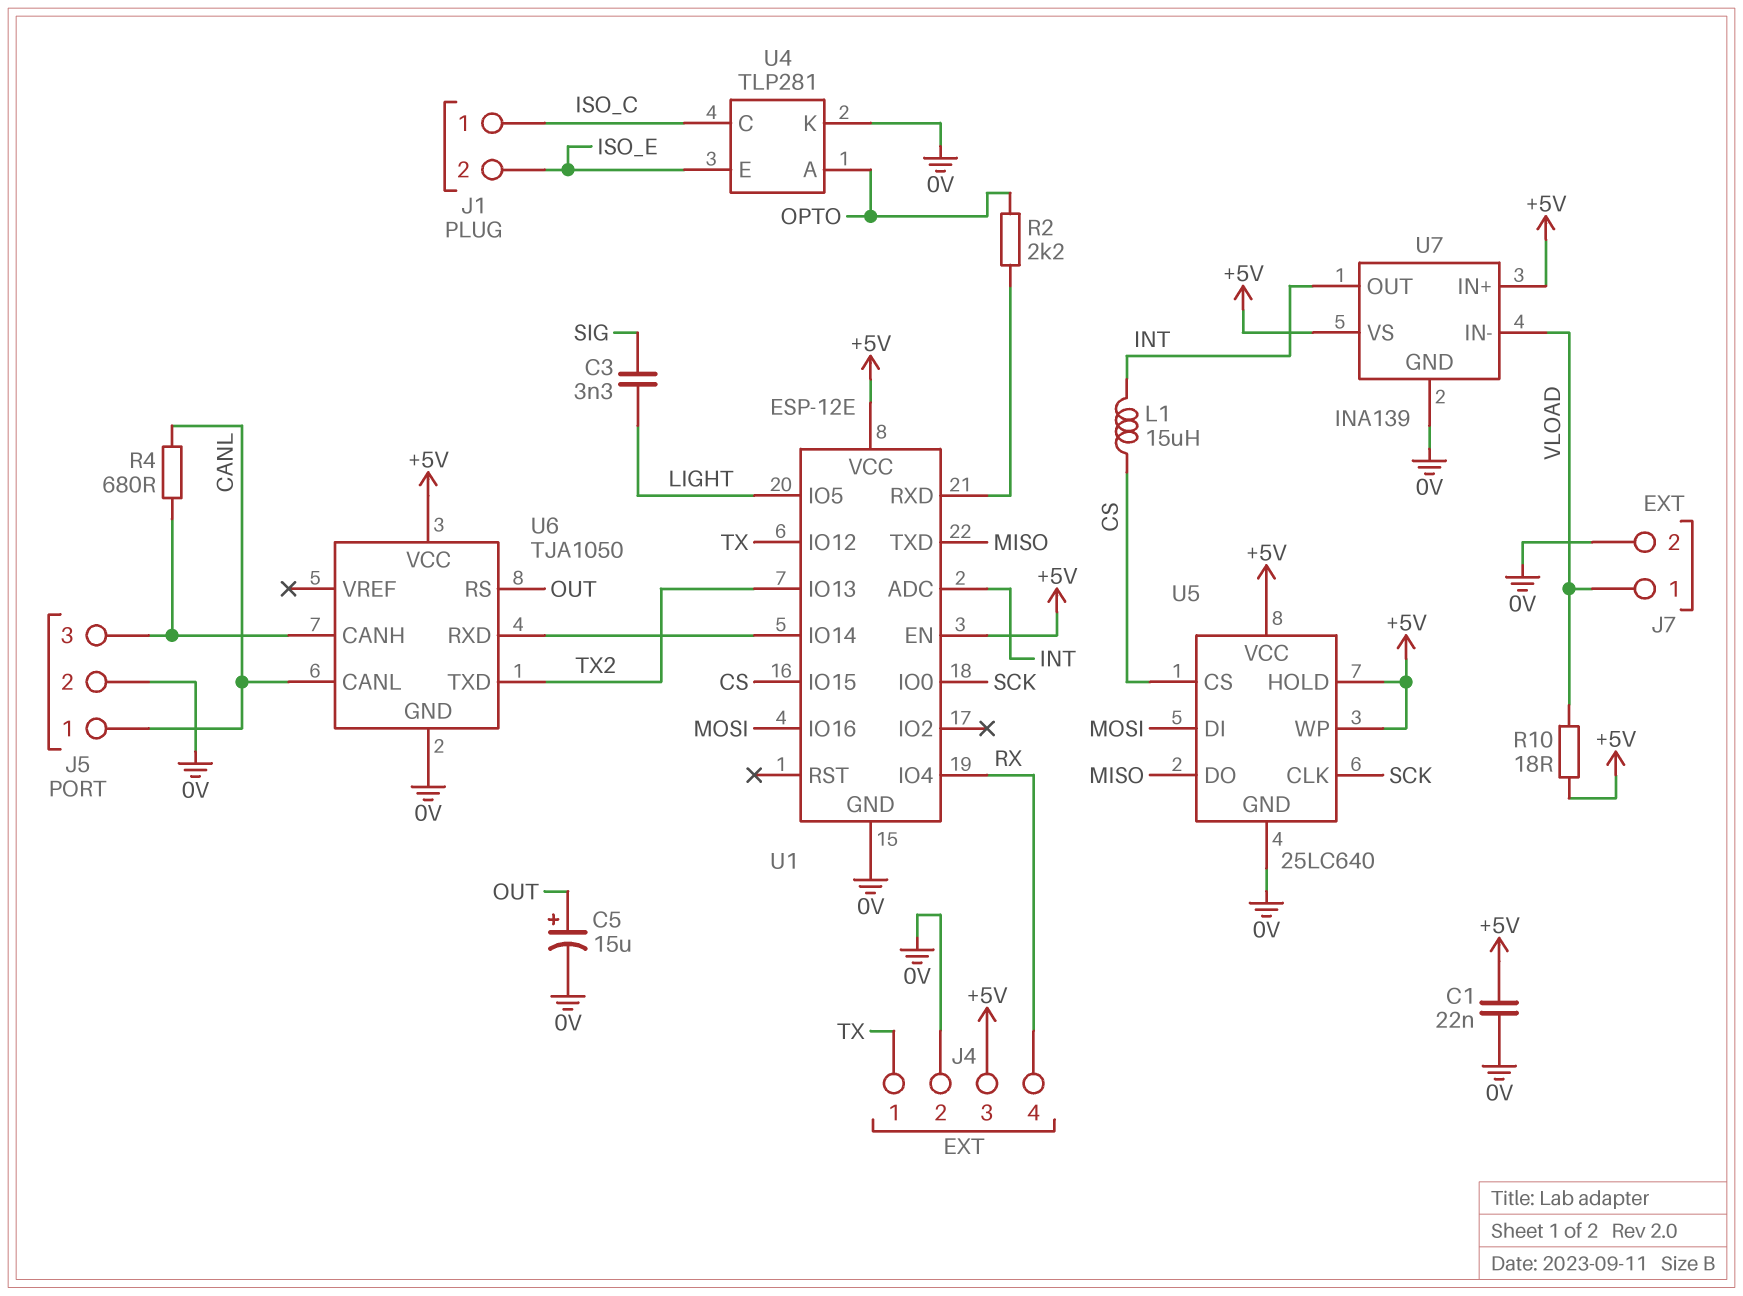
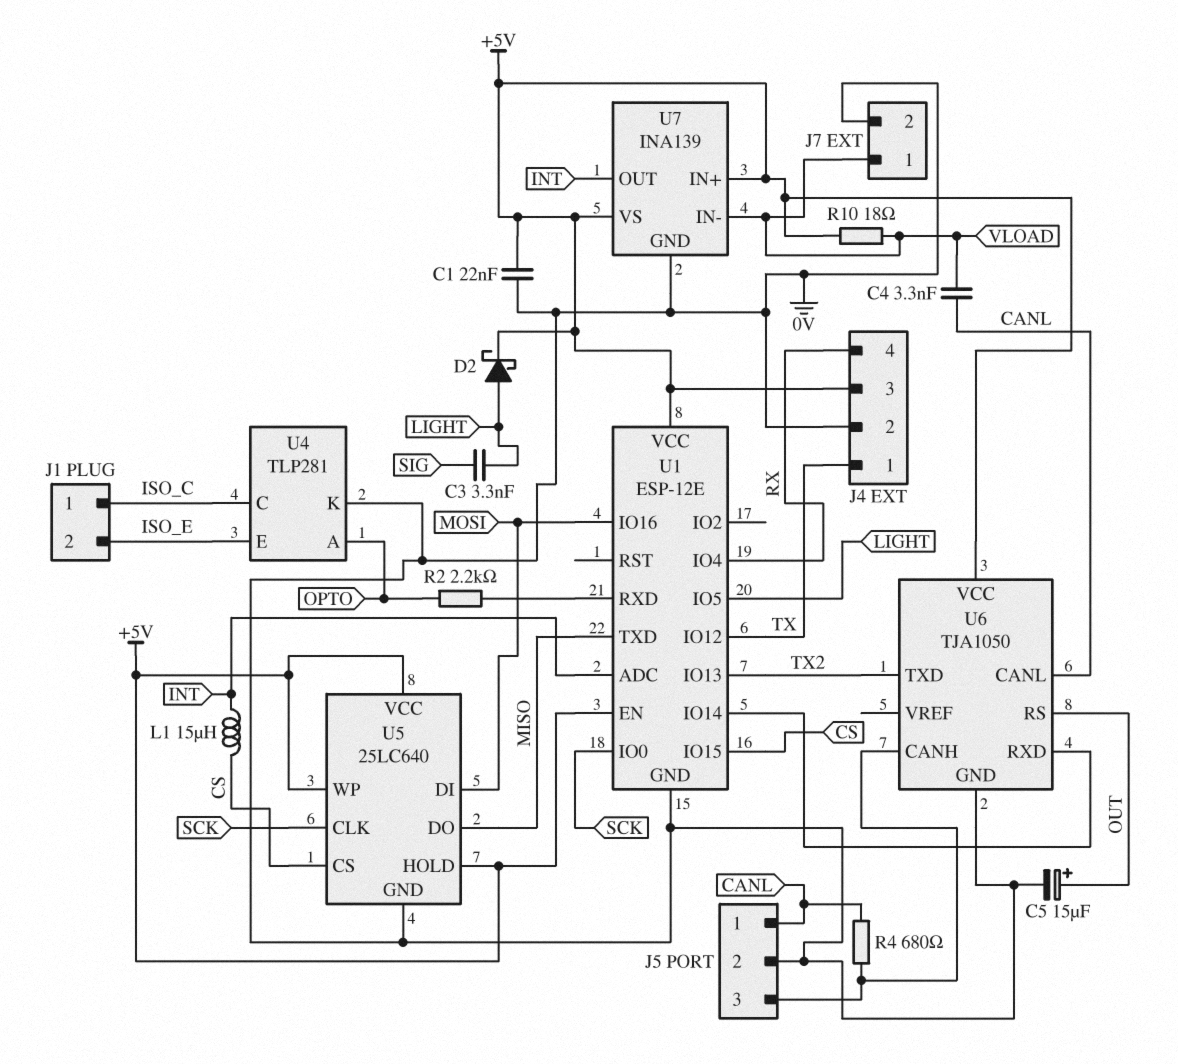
C4: none -> 3.3nF (CANL, VLOAD)
D2: none -> schottky (A LIGHT, K +5V)

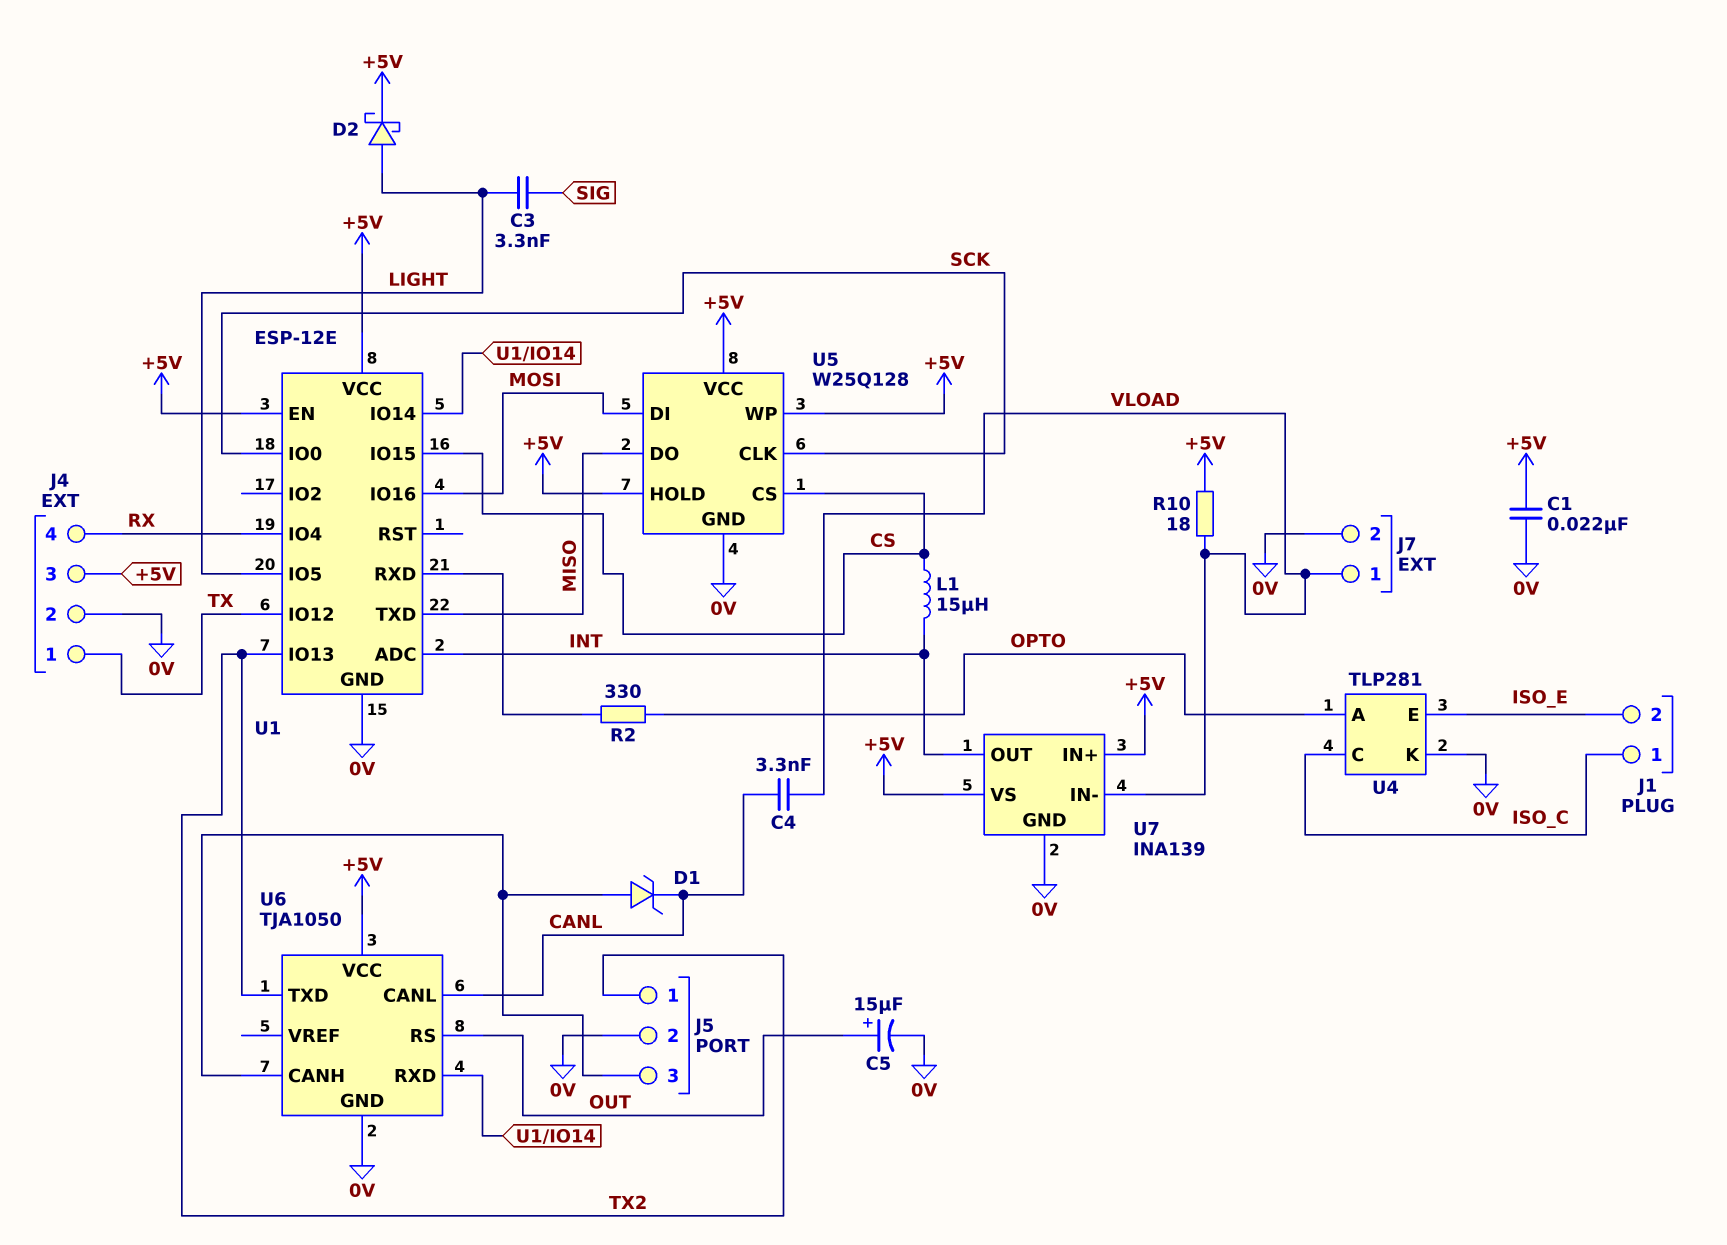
D1: none -> zener (A J5/3, K CANL)
J5 pin 1: CANL -> TX2
R2: 2.2k (OPTO, U1/RXD) -> 330 (OPTO, U1/RXD)
R4: 680 (CANL, J5/3) -> none
U5: 25LC640 -> W25Q128

